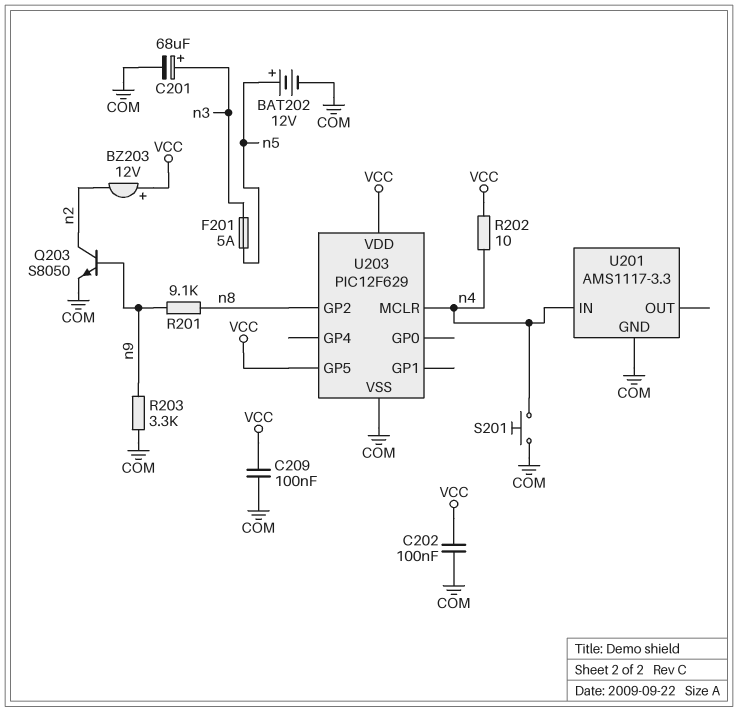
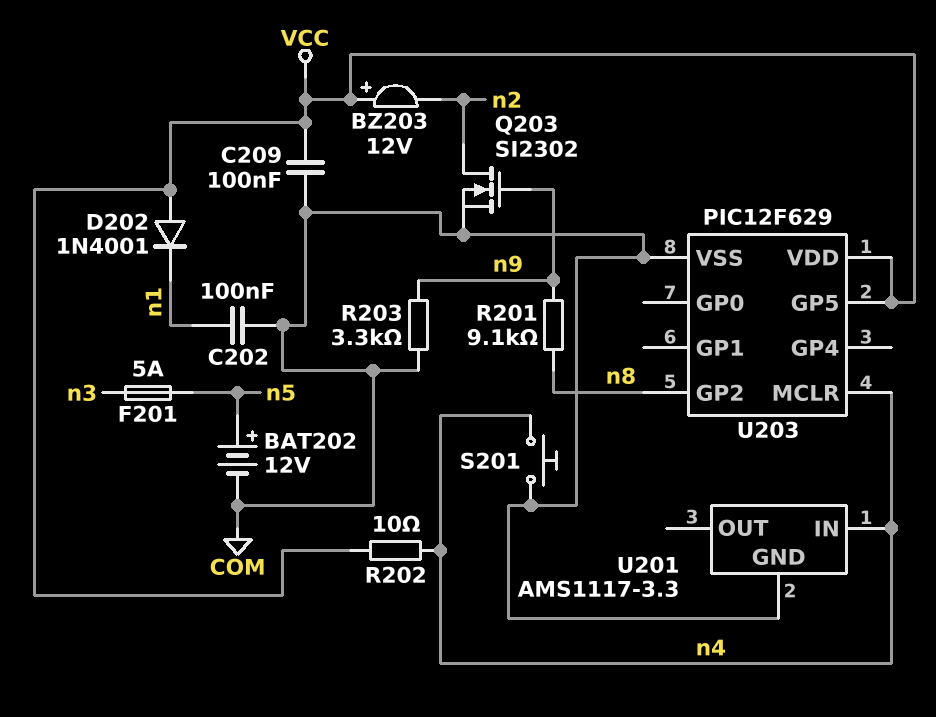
C201: 68uF (plus n3, minus COM) -> none
C202: 100nF (COM, VCC) -> 100nF (COM, n1)
D202: none -> diode 1N4001 (A VCC, K n1)
Q203: NPN S8050 (B n9, C n2, E COM) -> NMOS SI2302 (G n9, D n2, S COM)

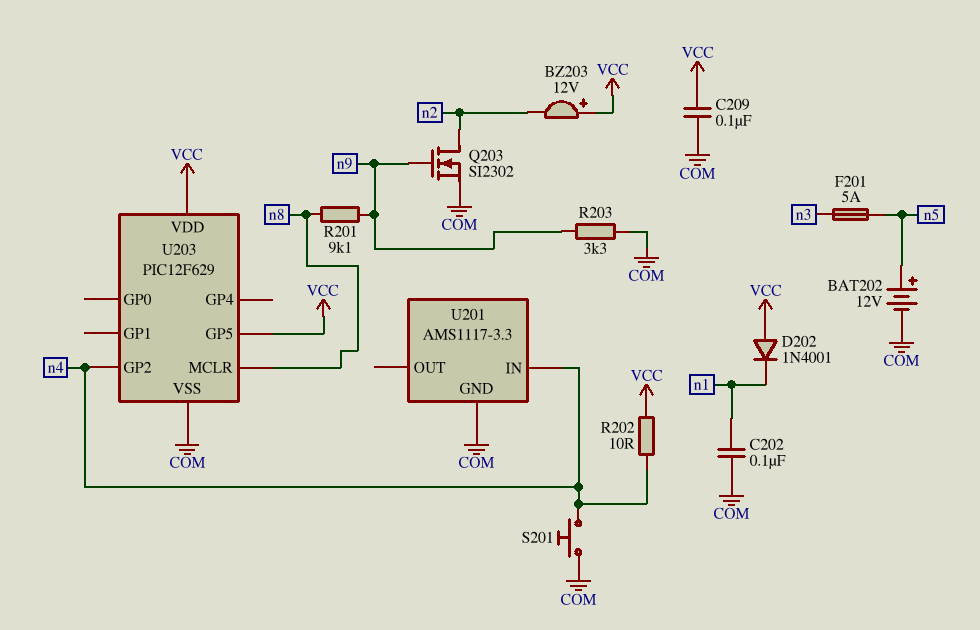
U203 pin GP2: n8 -> n4
U203 pin MCLR: n4 -> n8

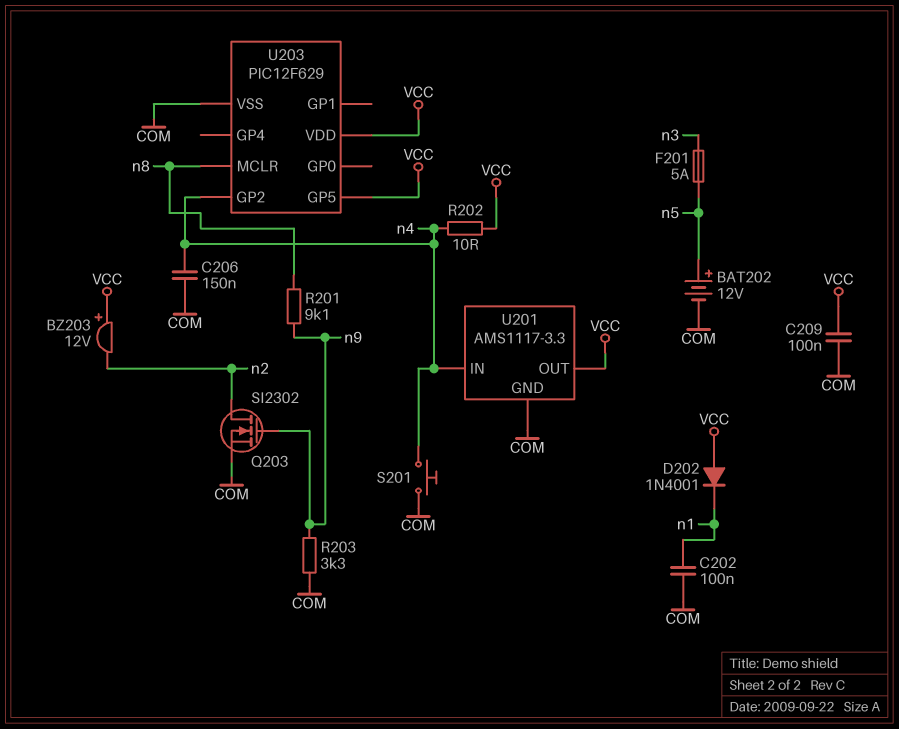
C206: none -> 150nF (COM, n4)
U201 pin OUT: none -> VCC

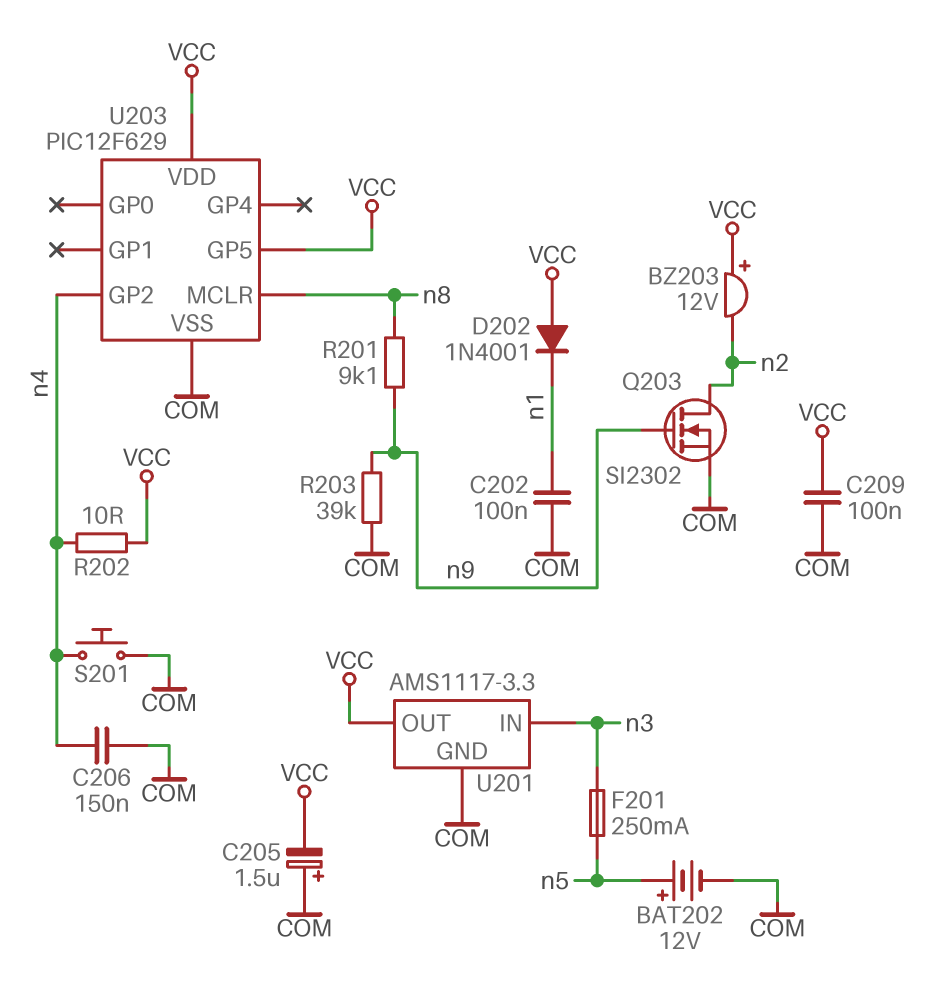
C205: none -> 1.5uF (plus COM, minus VCC)
F201: 5A (n3, n5) -> 250mA (n3, n5)
R203: 3.3k (COM, n9) -> 39k (COM, n9)
U201 pin IN: n4 -> n3

